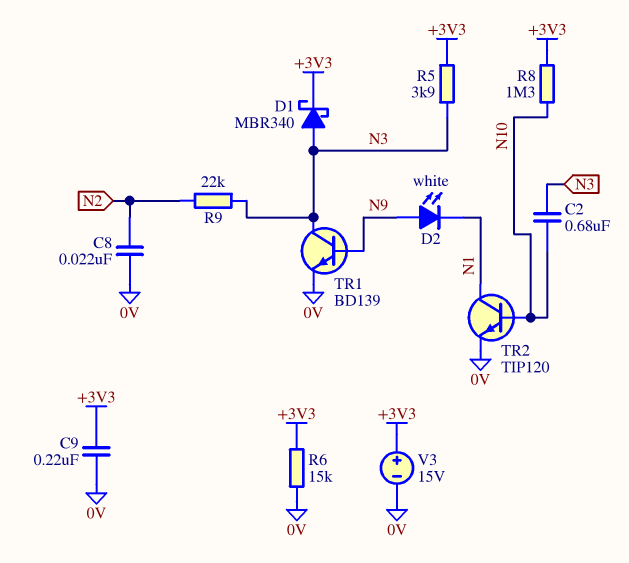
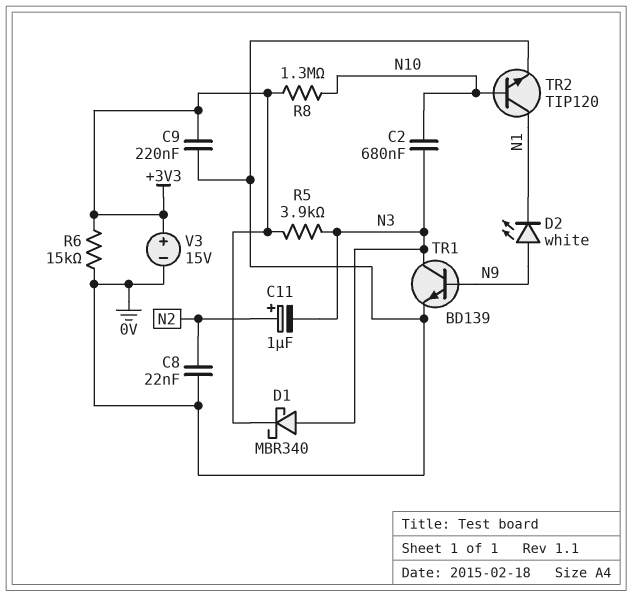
C11: none -> 1uF (plus N2, minus N3)
R9: 22k (N2, N3) -> none

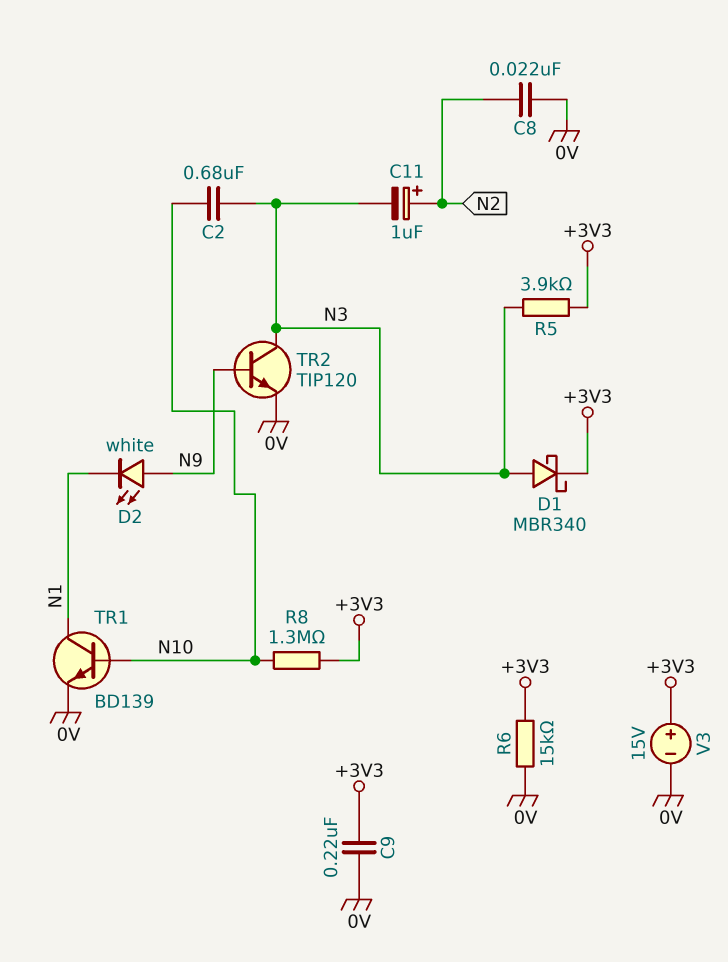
TR1: NPN BD139 (B N9, C N3, E 0V) -> NPN BD139 (B N10, C N1, E 0V)
TR2: NPN TIP120 (B N10, C N1, E 0V) -> NPN TIP120 (B N9, C N3, E 0V)

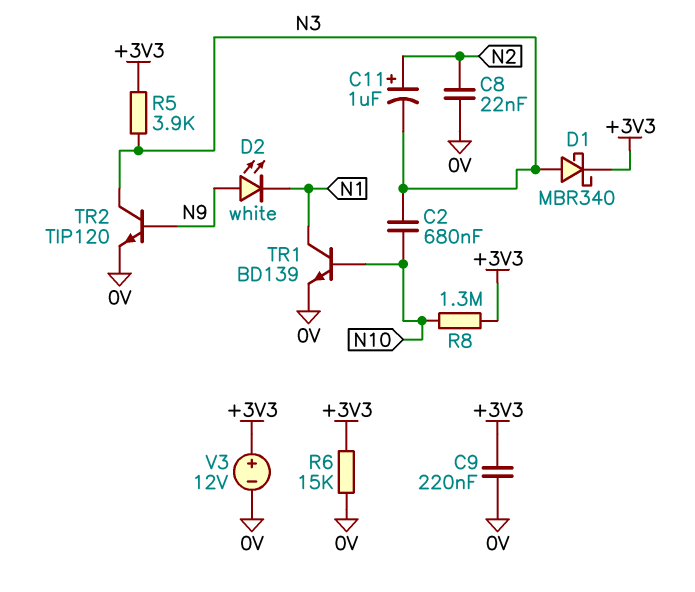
V3: 15V (plus +3V3, minus 0V) -> 12V (plus +3V3, minus 0V)

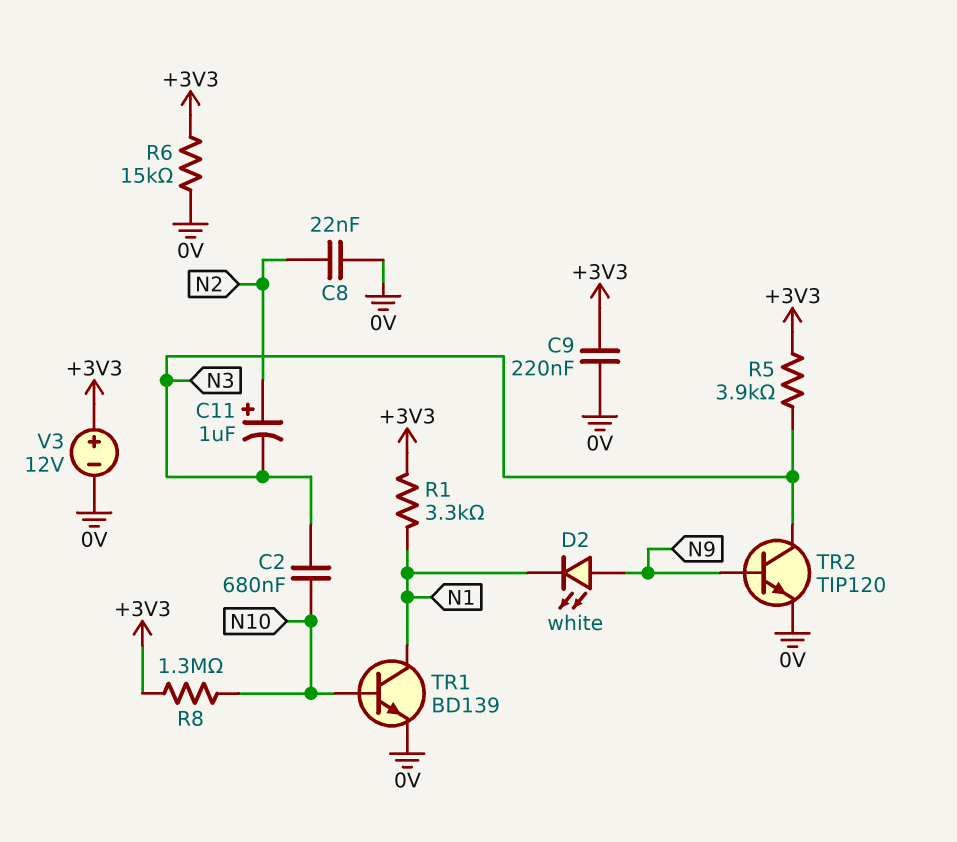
D1: schottky MBR340 (A N3, K +3V3) -> none
R1: none -> 3.3k (+3V3, N1)

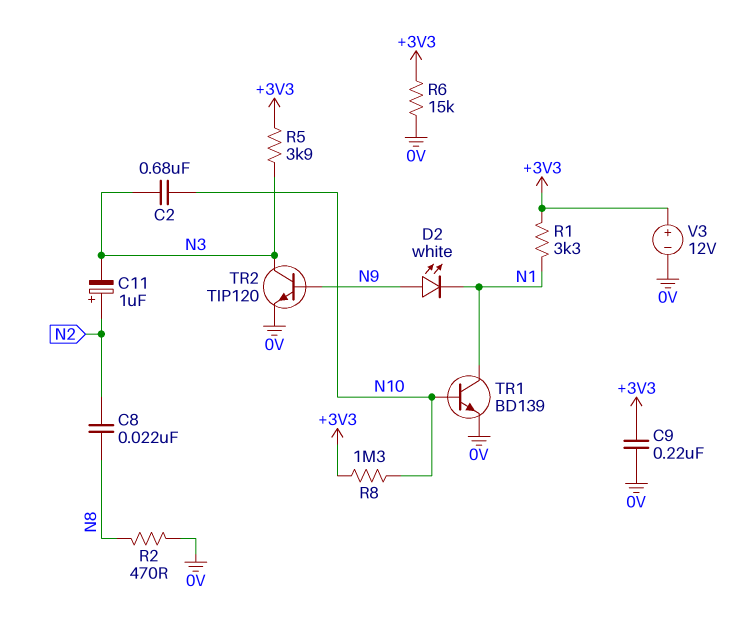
C8: 22nF (0V, N2) -> 22nF (N2, N8)
R2: none -> 470 (0V, N8)

